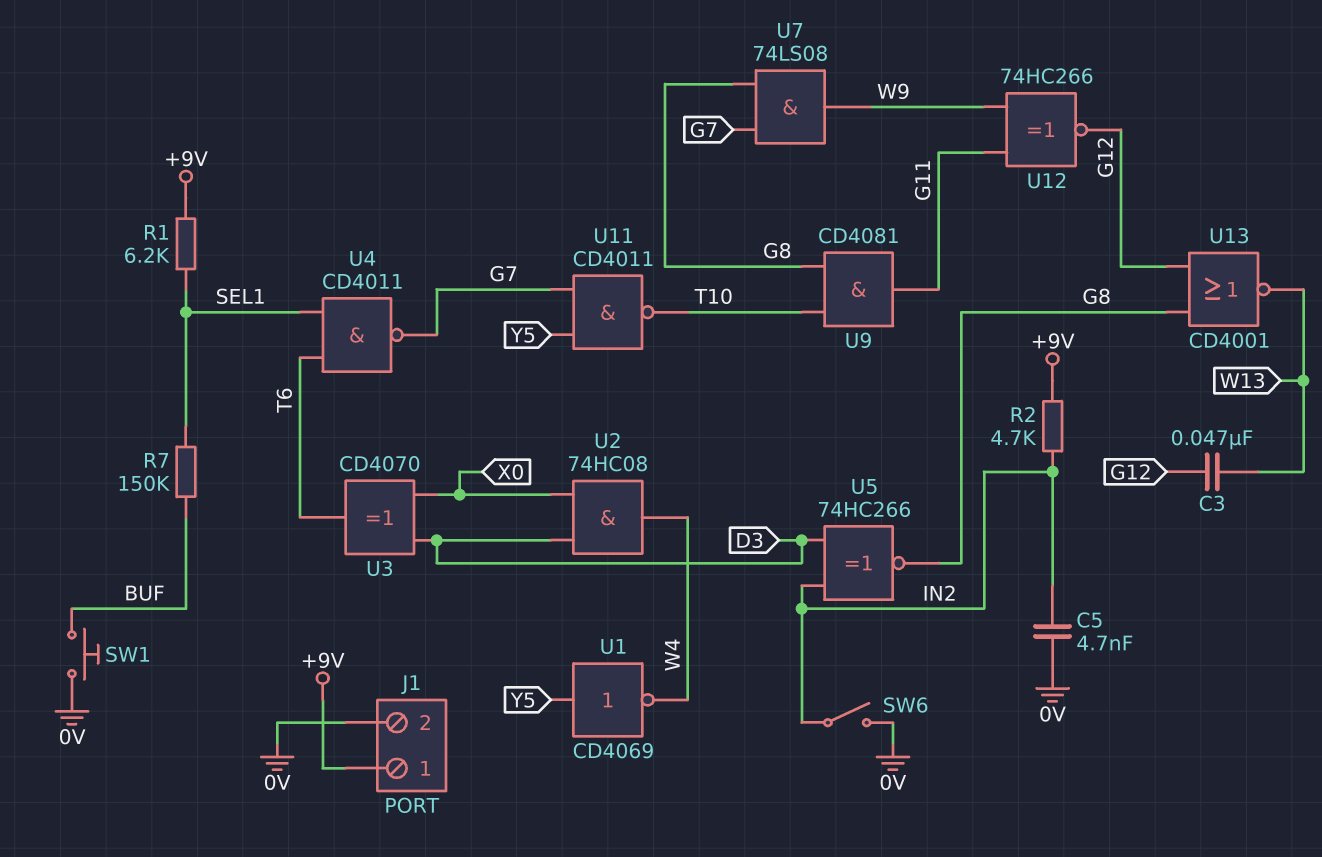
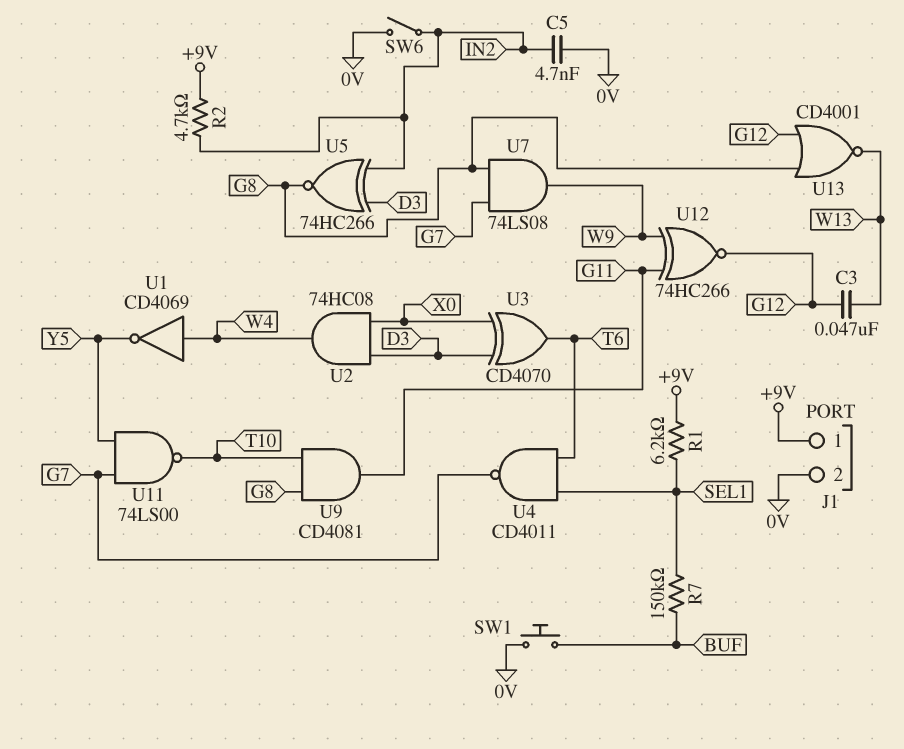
U1: NOT CD4069 (in Y5, out W4) -> NOT CD4069 (in W4, out Y5)
U11: NAND CD4011 (in G7, in Y5, out T10) -> NAND 74LS00 (in G7, in Y5, out T10)

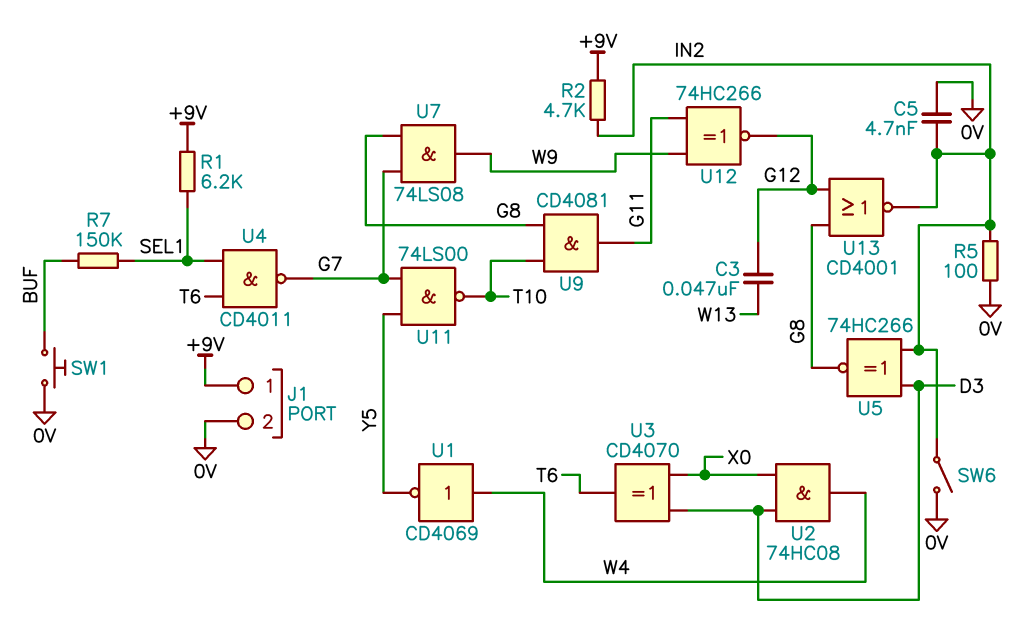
R5: none -> 100 (0V, IN2)
U13: NOR CD4001 (in G8, in G12, out W13) -> NOR CD4001 (in G8, in G12, out IN2)

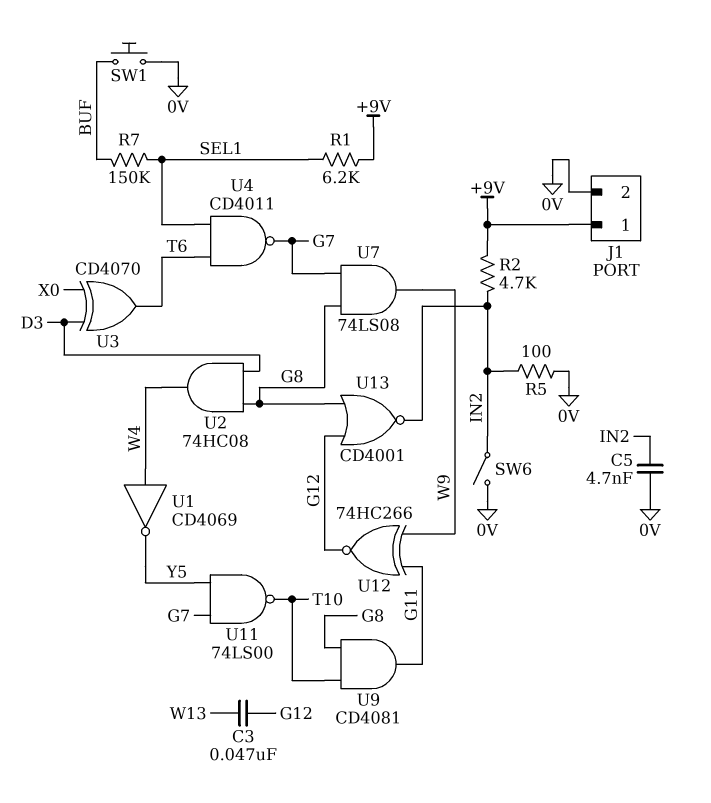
U2: AND 74HC08 (in D3, in X0, out W4) -> AND 74HC08 (in D3, in G8, out W4)
U5: XNOR 74HC266 (in D3, in IN2, out G8) -> none

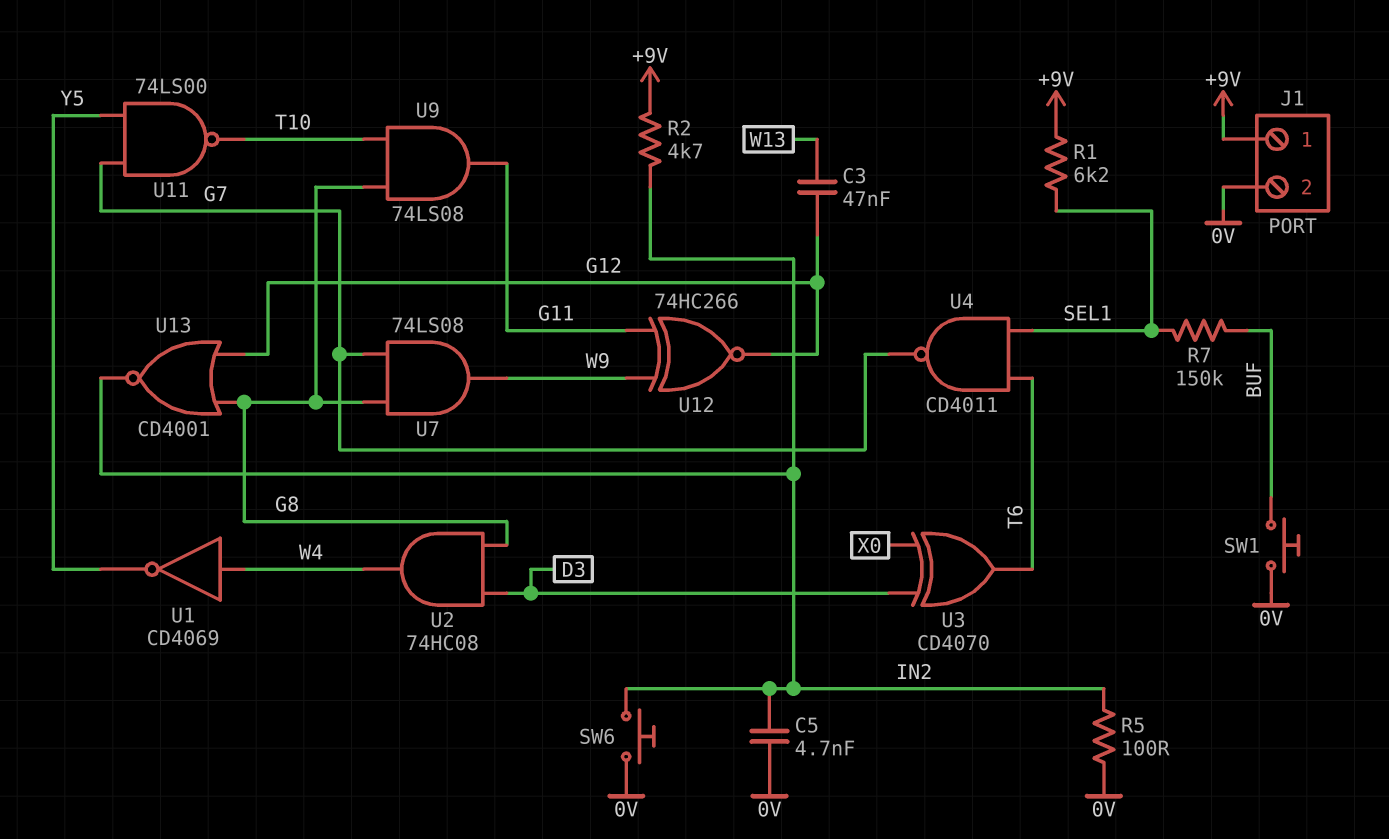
SW6: switch (0V, IN2) -> button (0V, IN2)
U9: AND CD4081 (in G8, in T10, out G11) -> AND 74LS08 (in G8, in T10, out G11)

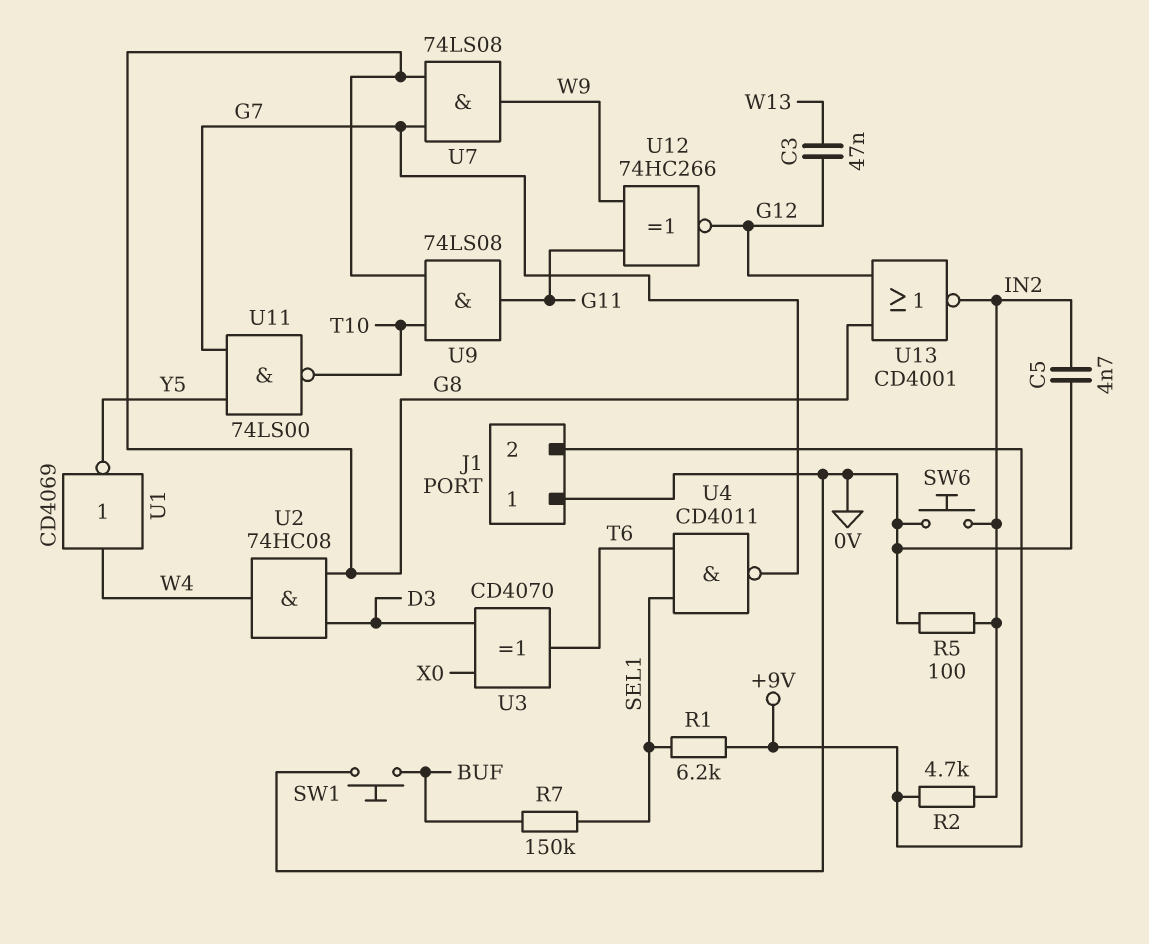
J1 pin 1: +9V -> 0V
J1 pin 2: 0V -> +9V

